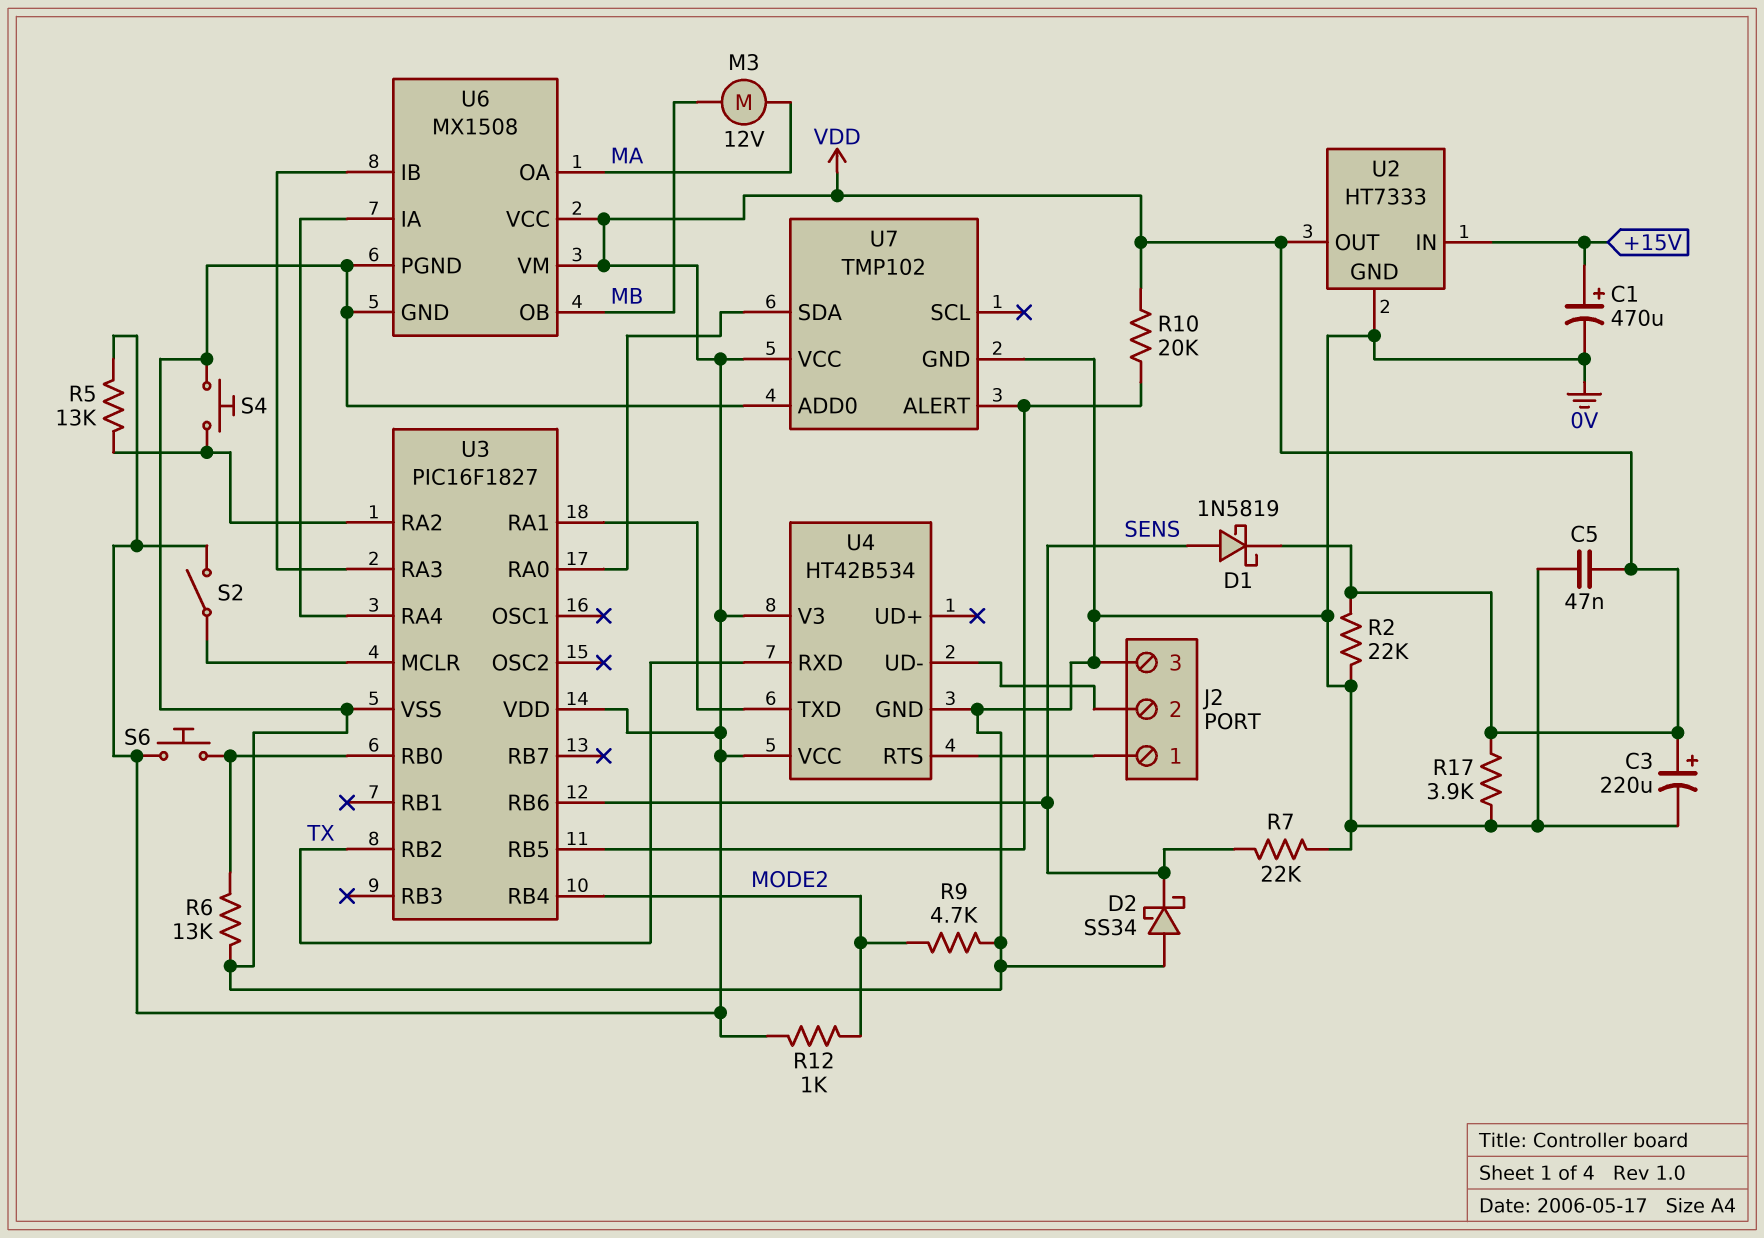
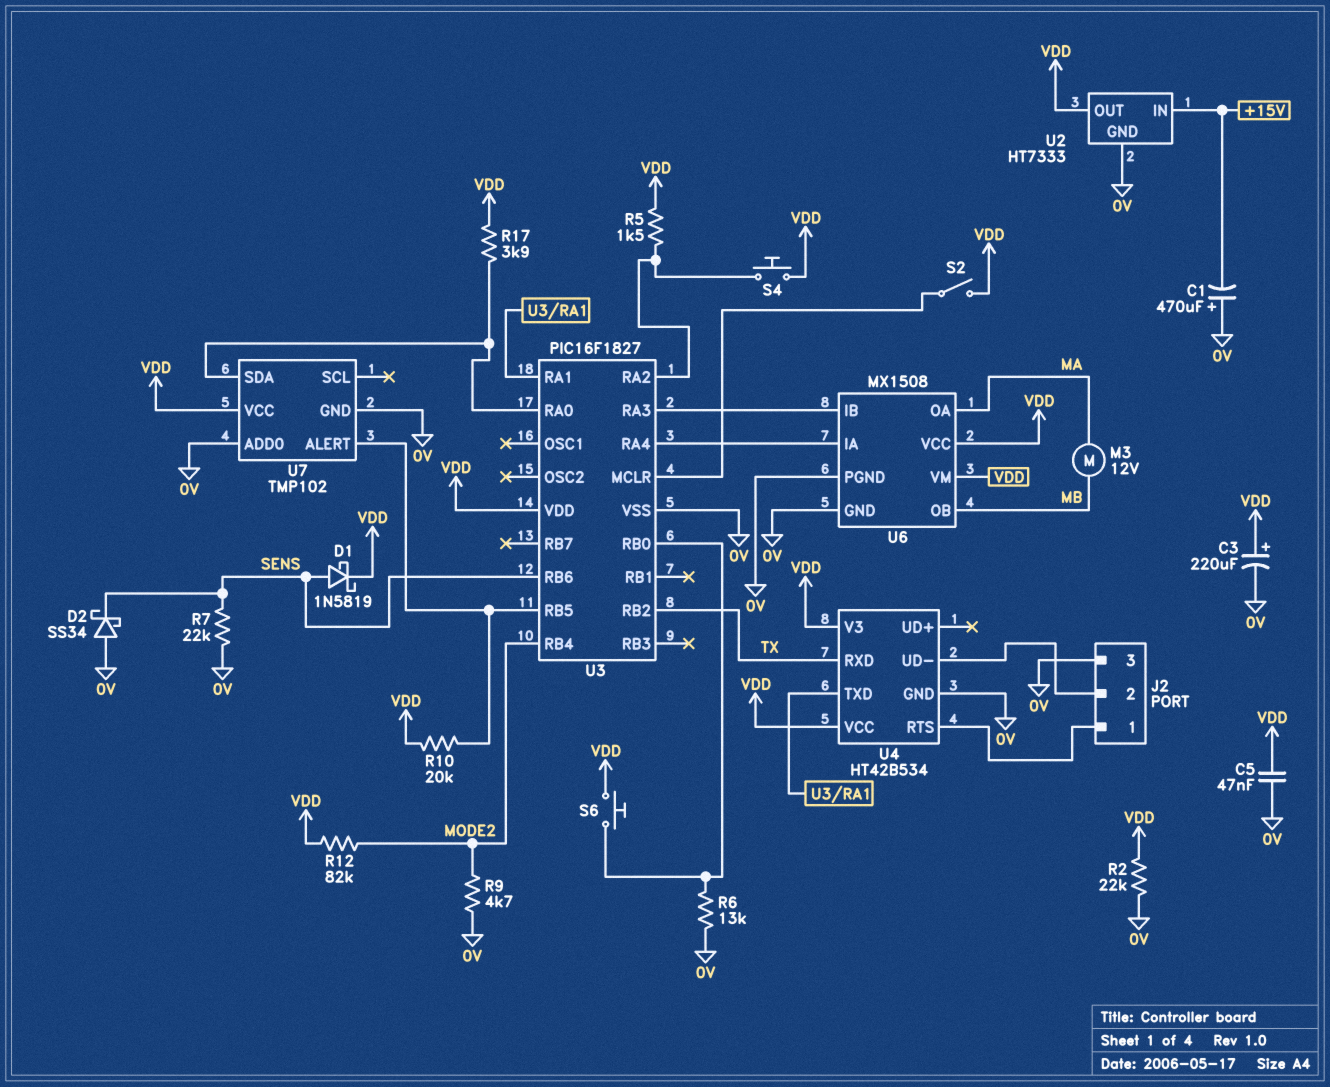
C1: 470uF (plus +15V, minus 0V) -> 470uF (plus 0V, minus +15V)
R5: 13k (U3/RA2, VDD) -> 1.5k (U3/RA2, VDD)
R12: 1k (MODE2, VDD) -> 82k (MODE2, VDD)
R17: 3.9k (0V, VDD) -> 3.9k (U3/RA0, VDD)
S4: button (0V, U3/RA2) -> button (U3/RA2, VDD)

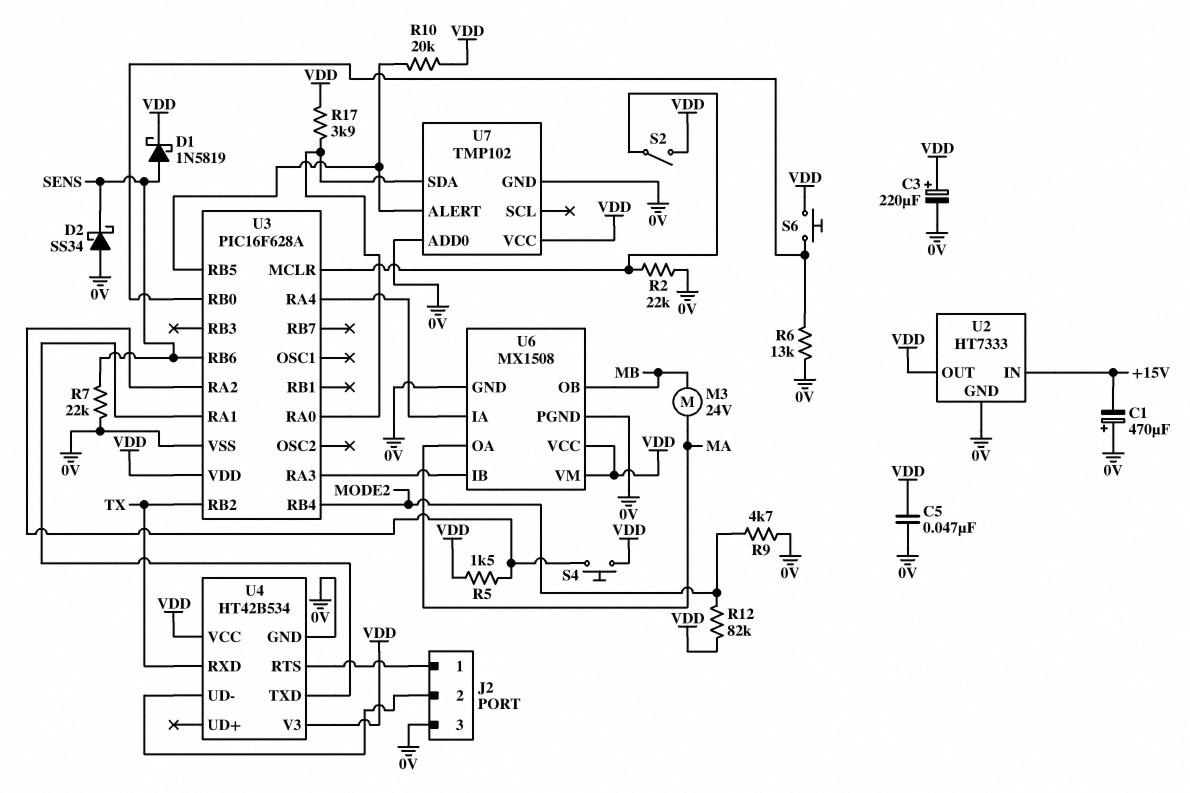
M3: motor 12V (MA, MB) -> motor 24V (MA, MB)
R2: 22k (0V, VDD) -> 22k (0V, U3/MCLR)
U3: PIC16F1827 -> PIC16F628A

